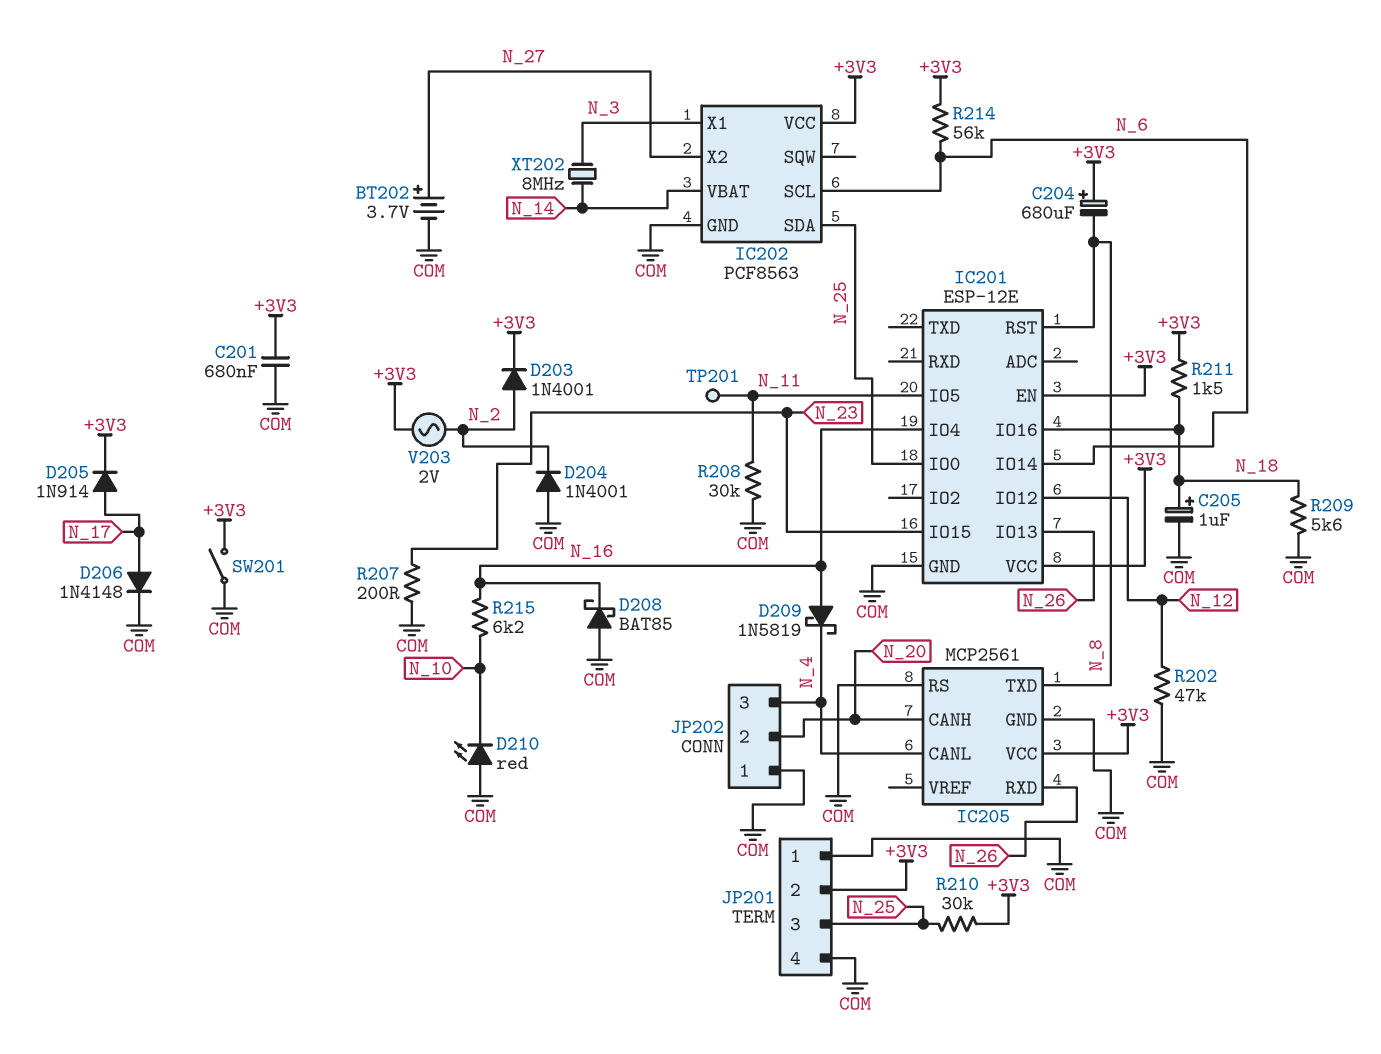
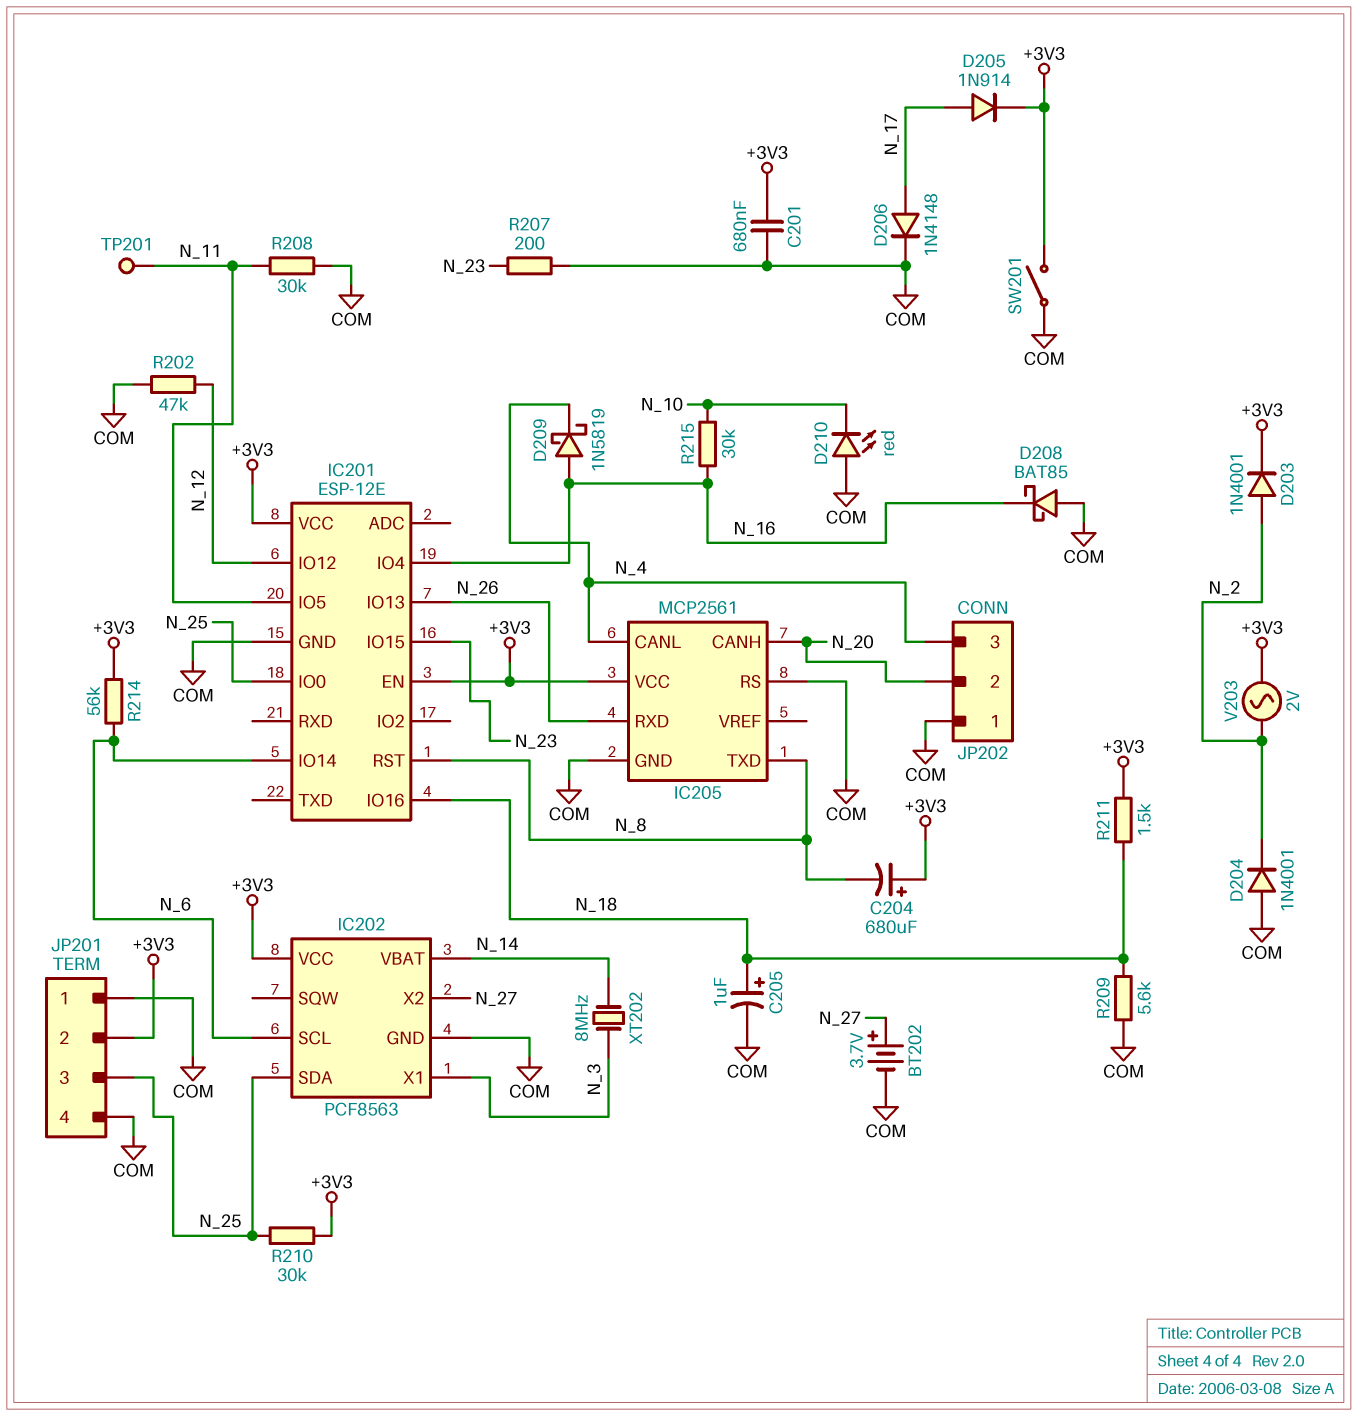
R215: 6.2k (N_10, N_16) -> 30k (N_10, N_16)

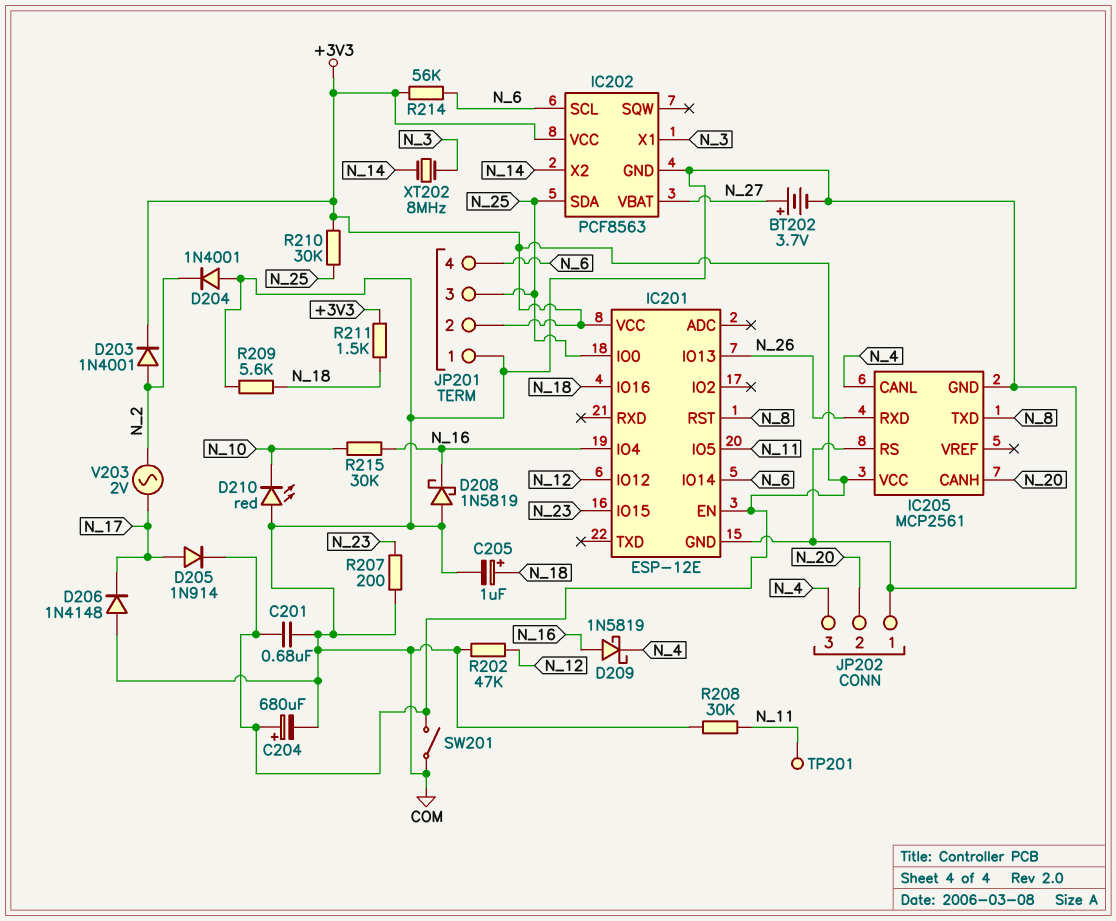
C204: 680uF (plus +3V3, minus N_8) -> 680uF (plus +3V3, minus COM)
D206: diode 1N4148 (A N_17, K COM) -> diode 1N4148 (A COM, K N_17)
D208: schottky BAT85 (A COM, K N_16) -> schottky 1N5819 (A COM, K N_16)
IC202 pin VBAT: N_14 -> N_27
IC202 pin X2: N_27 -> N_14
JP201 pin 4: COM -> N_6
V203: AC 2V (+3V3, N_2) -> AC 2V (N_2, N_17)

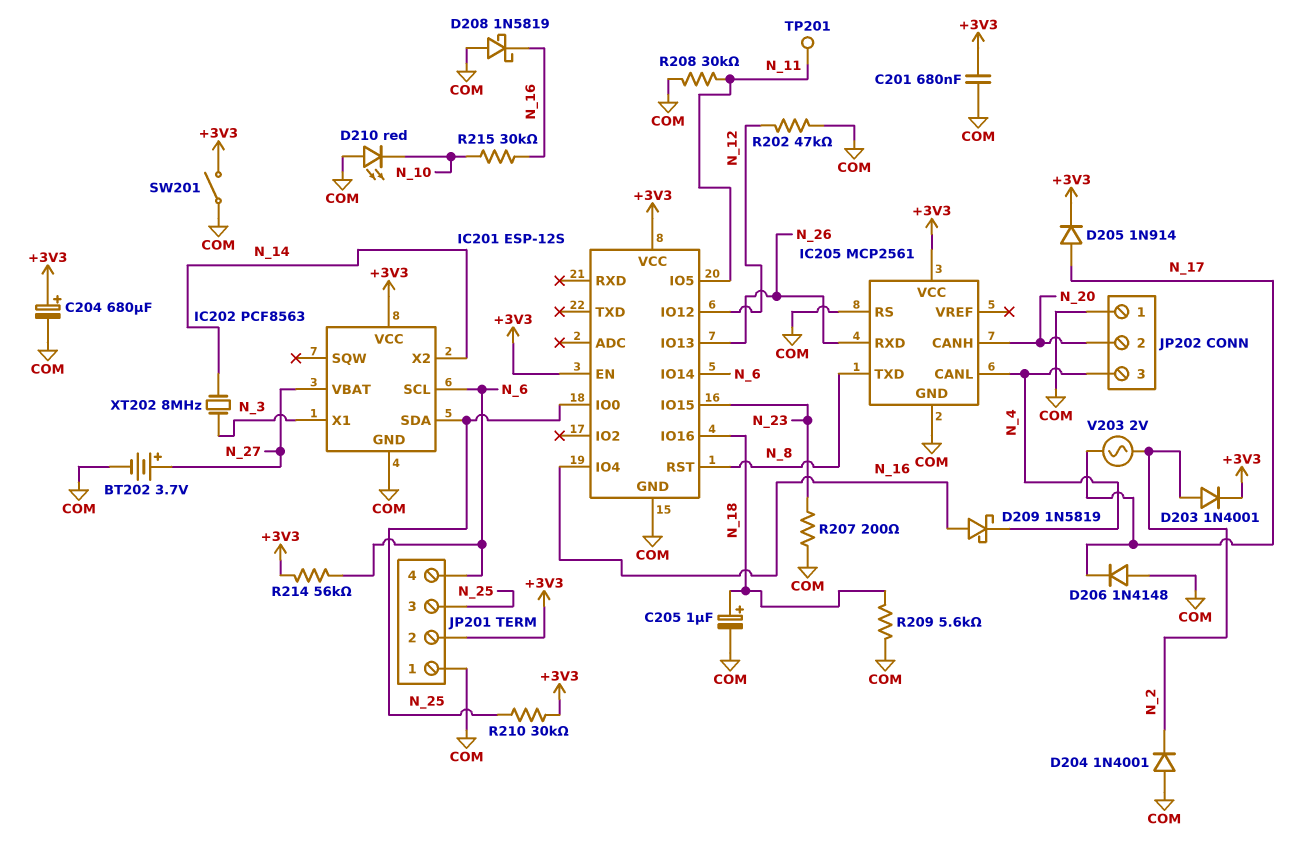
IC201: ESP-12E -> ESP-12S
R211: 1.5k (+3V3, N_18) -> none

